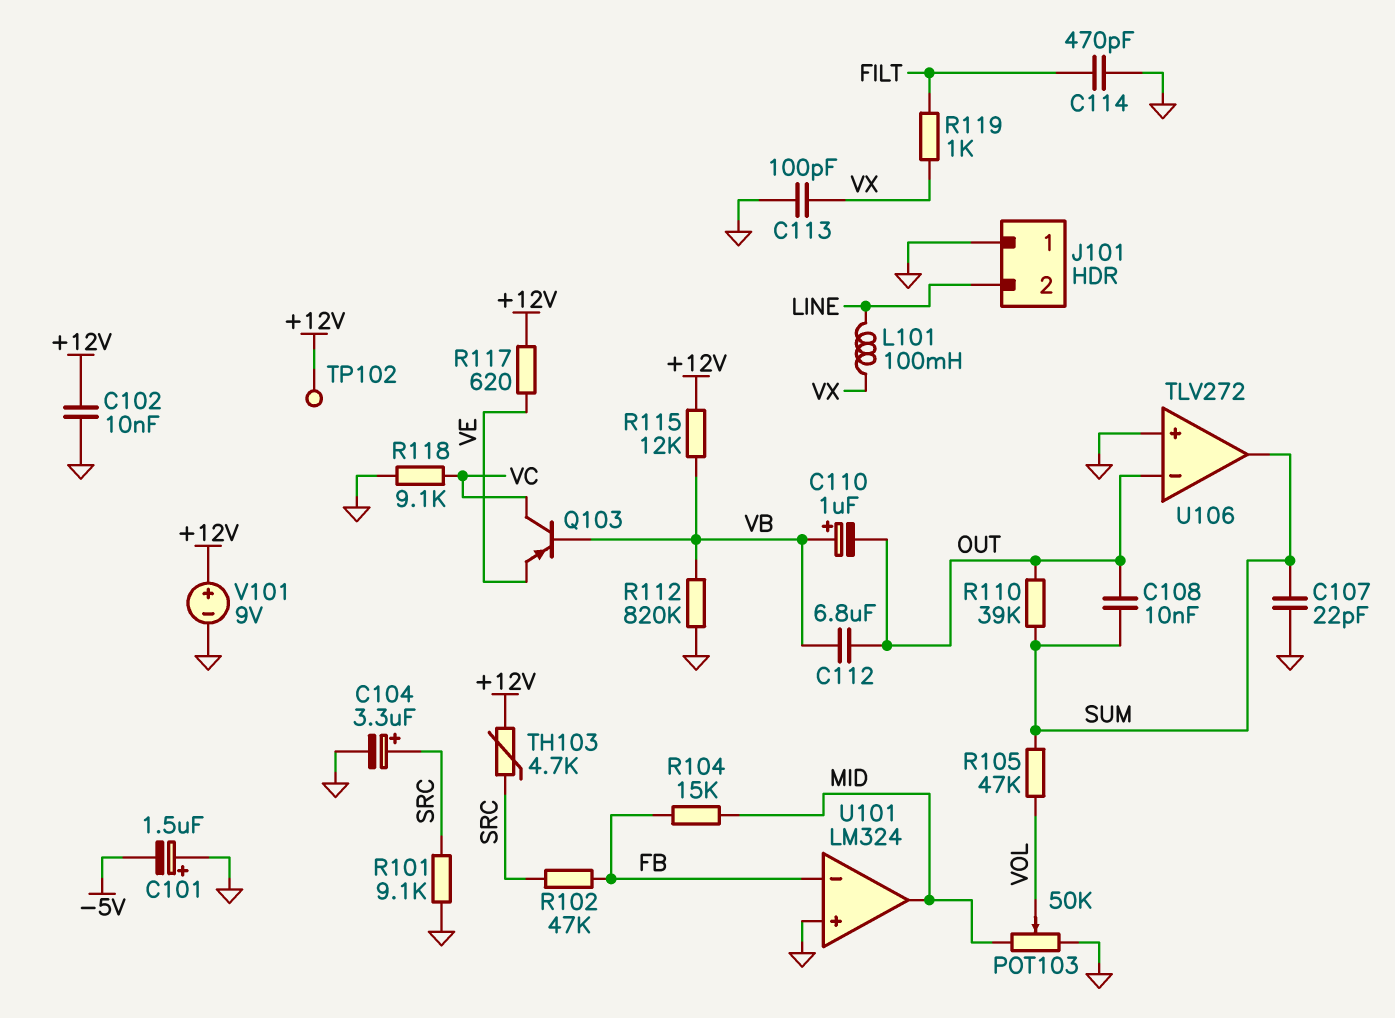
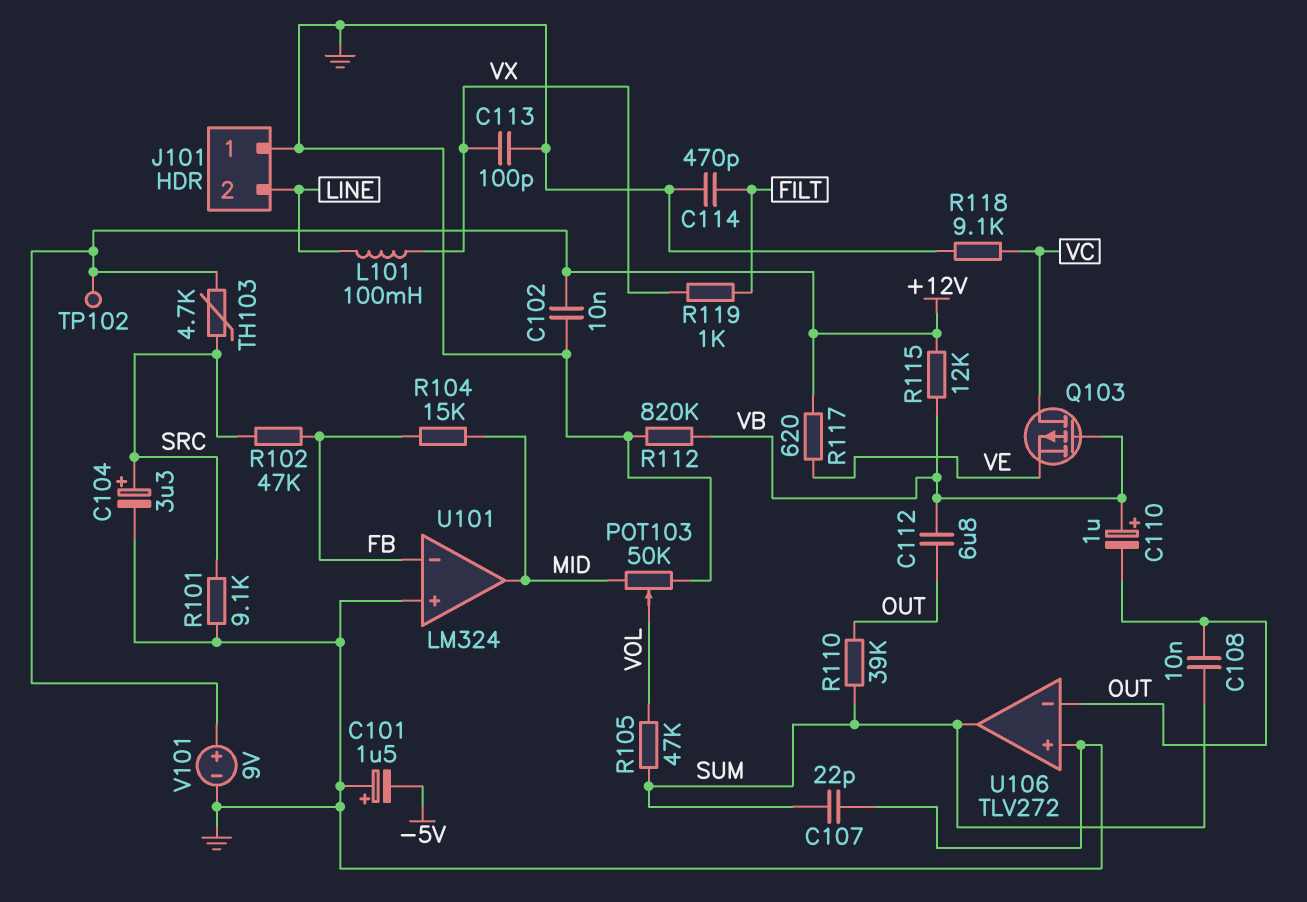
Q103: PNP (B VB, C VC, E VE) -> PMOS (G VB, D VC, S VE)

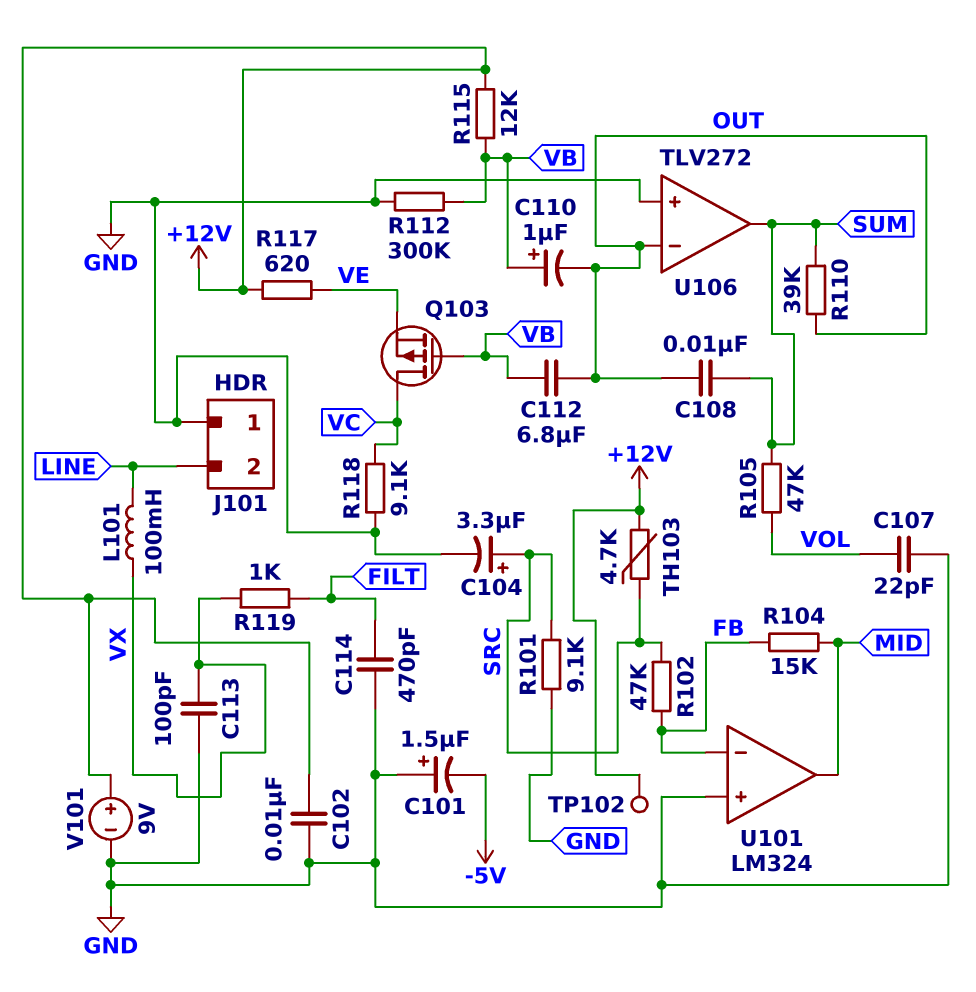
C107: 22pF (GND, SUM) -> 22pF (GND, VOL)
POT103: 50k (GND, MID, wiper VOL) -> none
R112: 820k (GND, VB) -> 300k (GND, VB)

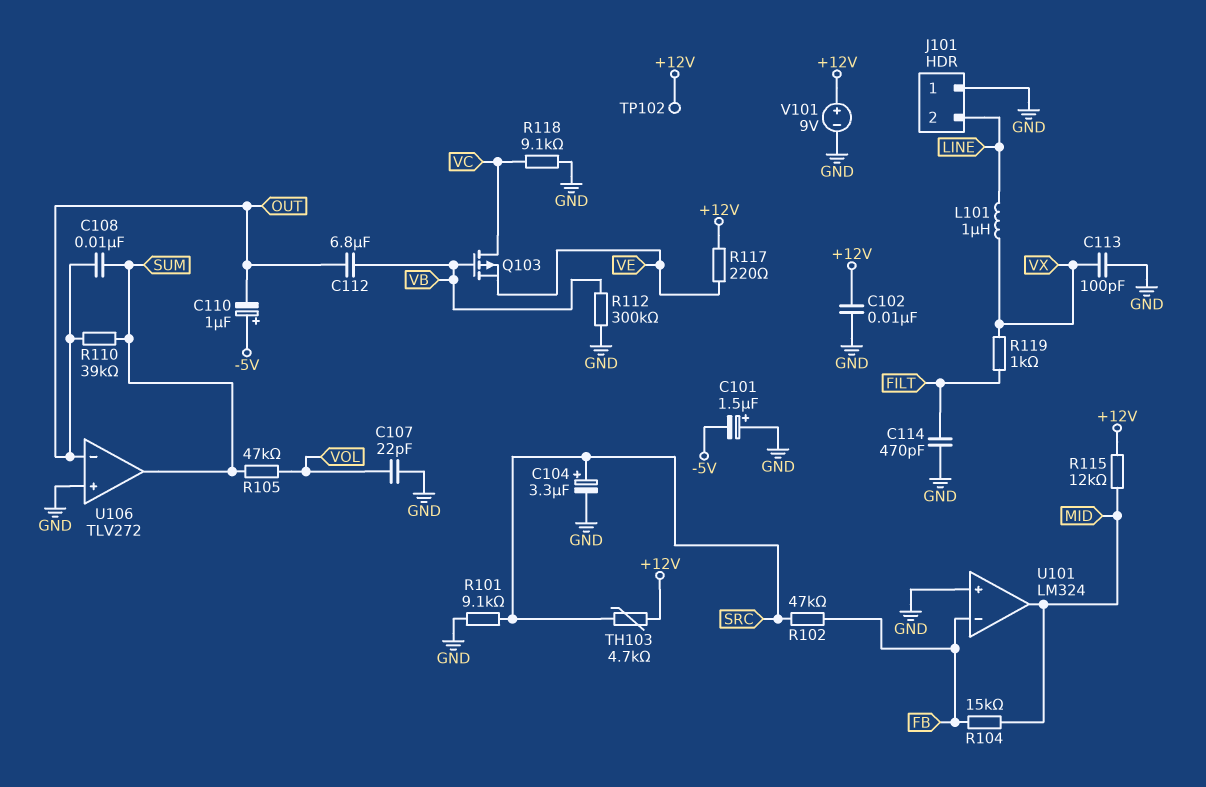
C110: 1uF (plus VB, minus OUT) -> 1uF (plus -5V, minus OUT)
L101: 100mH (LINE, VX) -> 1uH (LINE, VX)
R115: 12k (+12V, VB) -> 12k (+12V, MID)
R117: 620 (+12V, VE) -> 220 (+12V, VE)

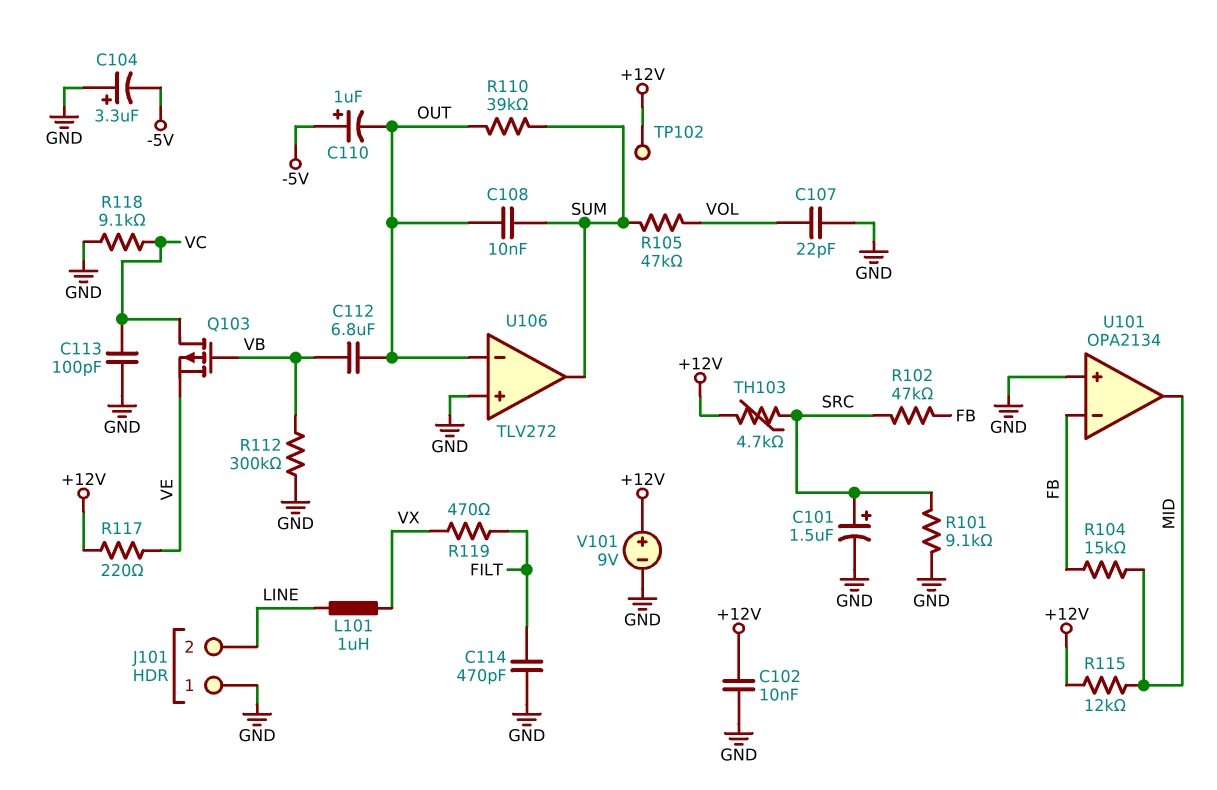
C101: 1.5uF (plus GND, minus -5V) -> 1.5uF (plus SRC, minus GND)
C104: 3.3uF (plus SRC, minus GND) -> 3.3uF (plus GND, minus -5V)
C113: 100pF (GND, VX) -> 100pF (GND, VC)
R119: 1k (FILT, VX) -> 470 (FILT, VX)
U101: LM324 -> OPA2134

